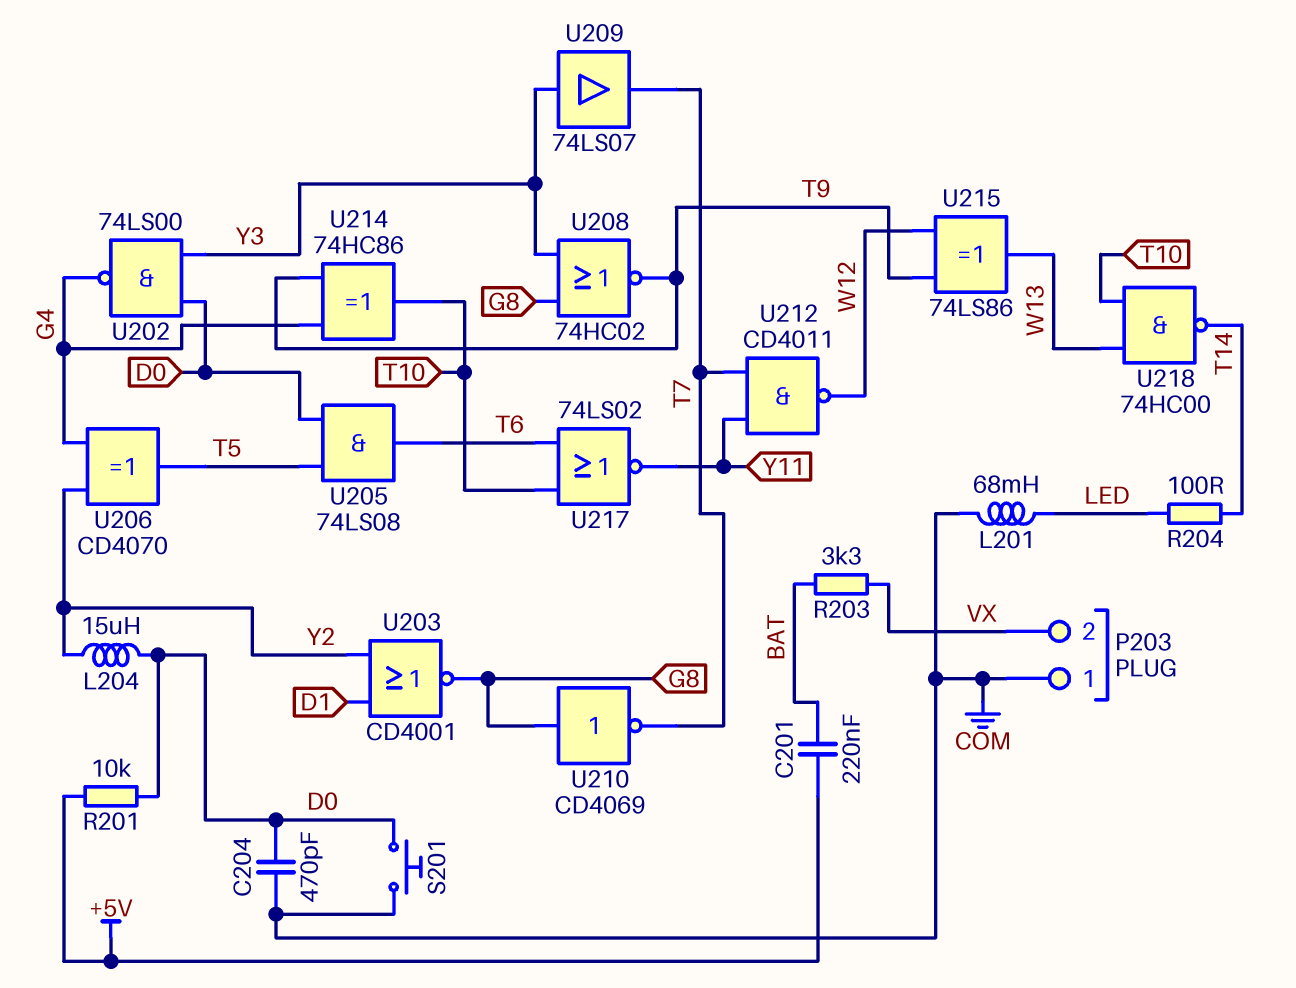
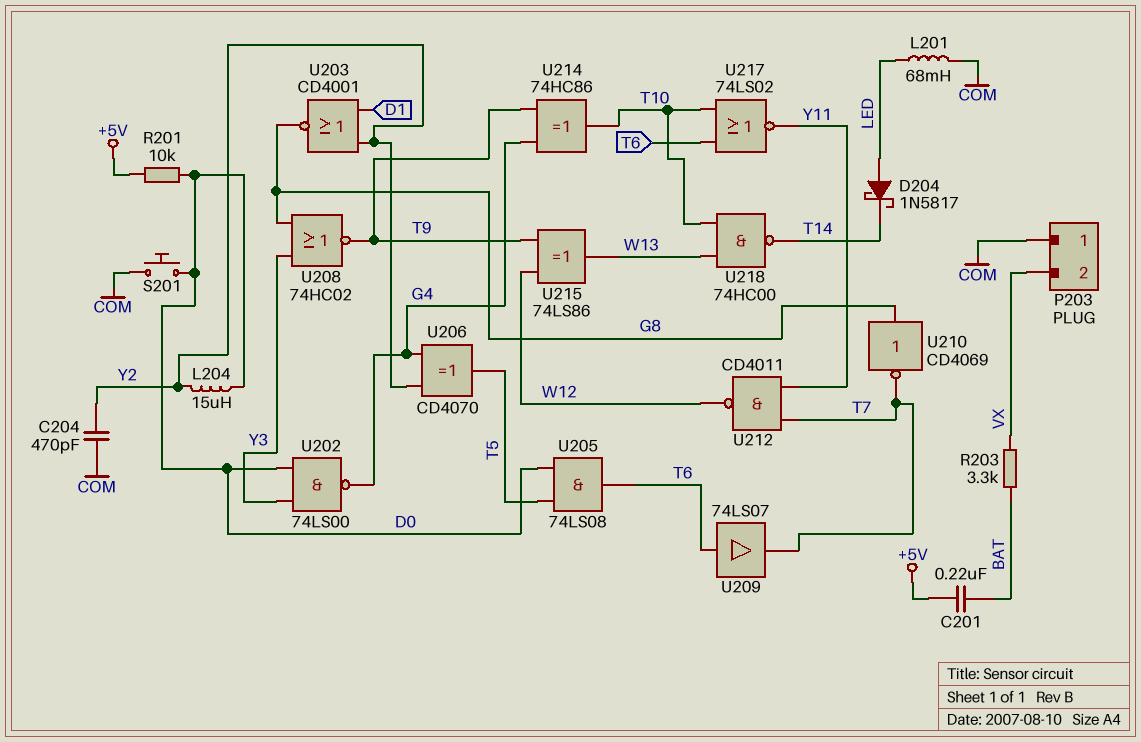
C204: 470pF (COM, D0) -> 470pF (COM, Y2)
D204: none -> schottky 1N5817 (A LED, K T14)
R204: 100 (LED, T14) -> none
U209: buffer 74LS07 (in Y3, out T7) -> buffer 74LS07 (in T6, out T7)

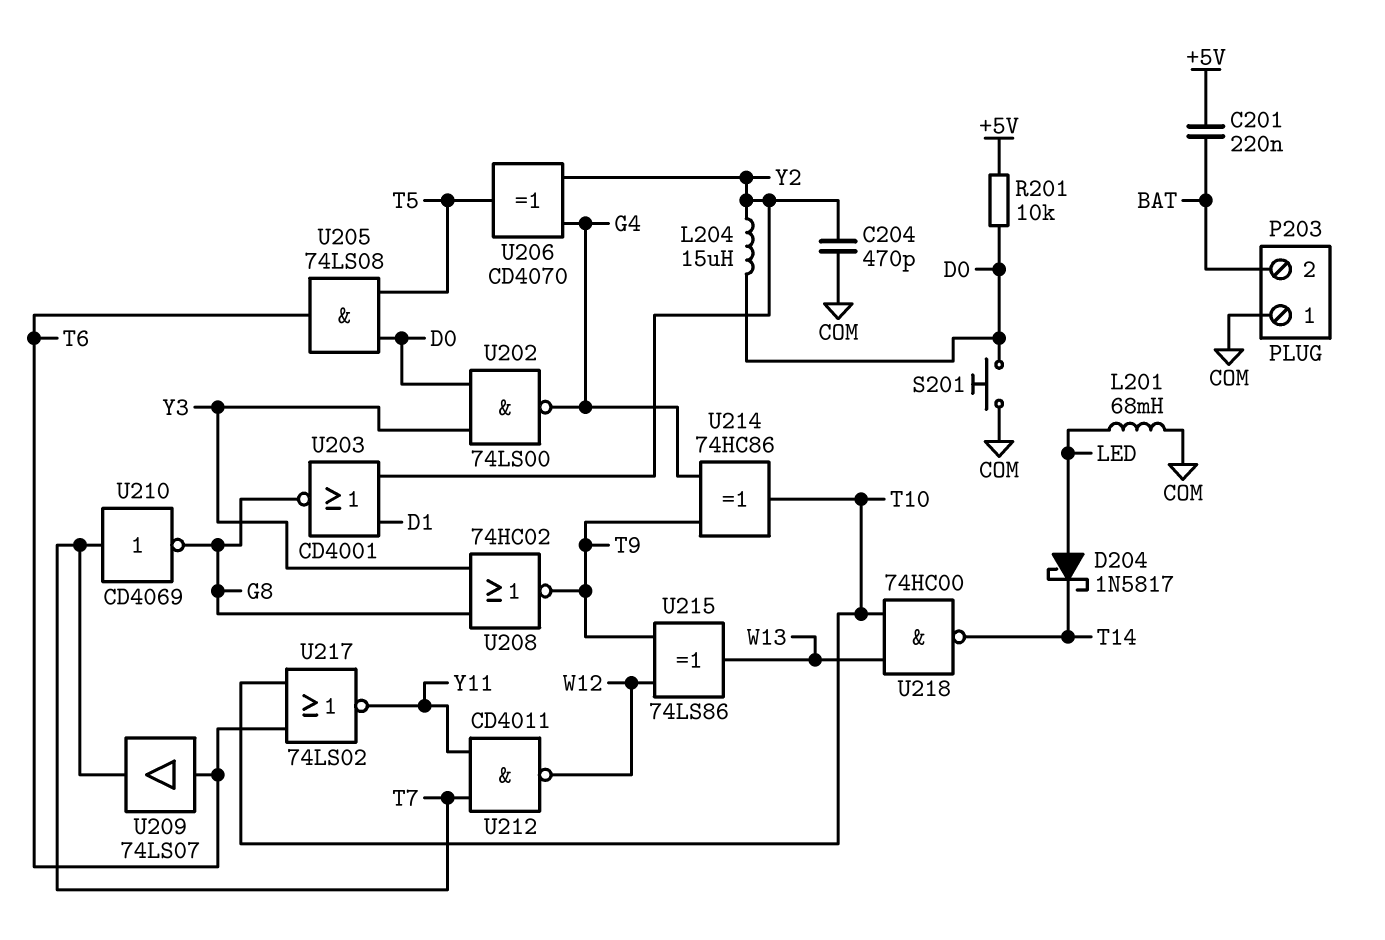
P203 pin 2: VX -> BAT
R203: 3.3k (BAT, VX) -> none
U210: NOT CD4069 (in G8, out T7) -> NOT CD4069 (in T7, out G8)

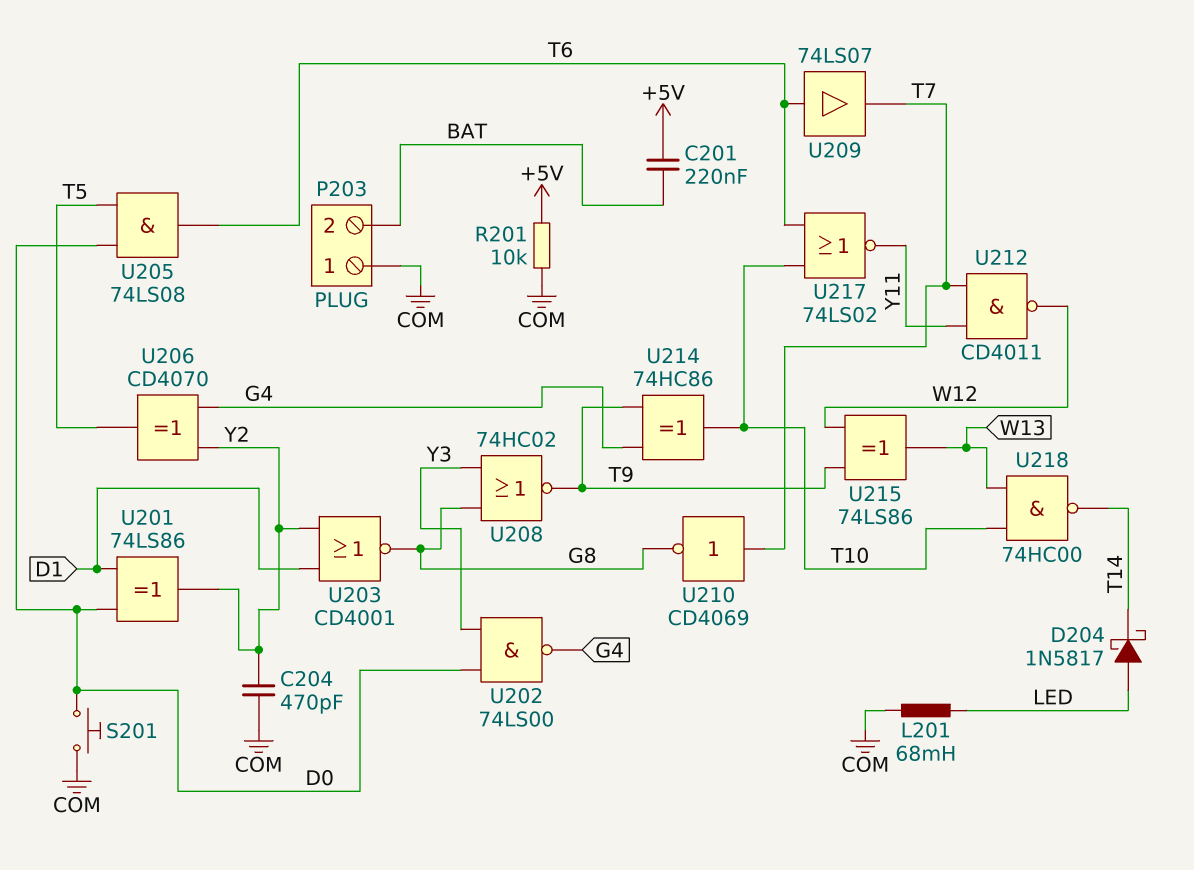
L204: 15uH (D0, Y2) -> none
R201: 10k (+5V, D0) -> 10k (+5V, COM)
U201: none -> XOR 74LS86 (in D0, in D1, out Y2)

